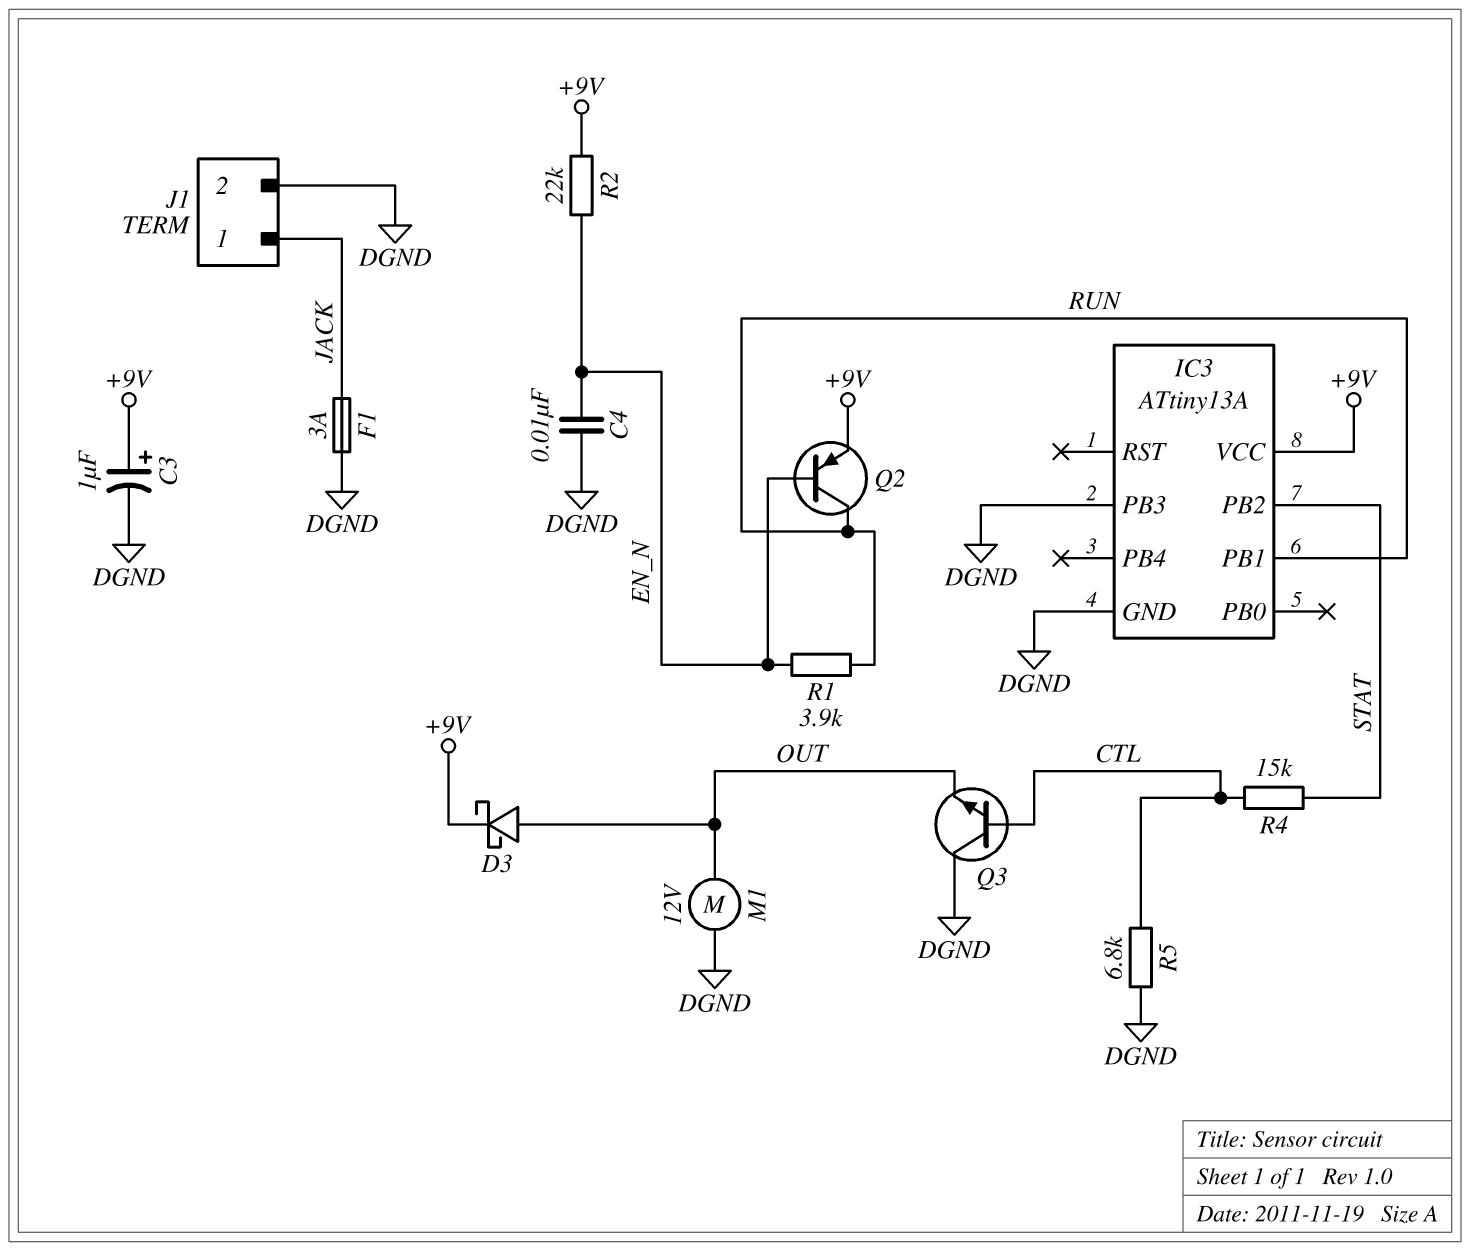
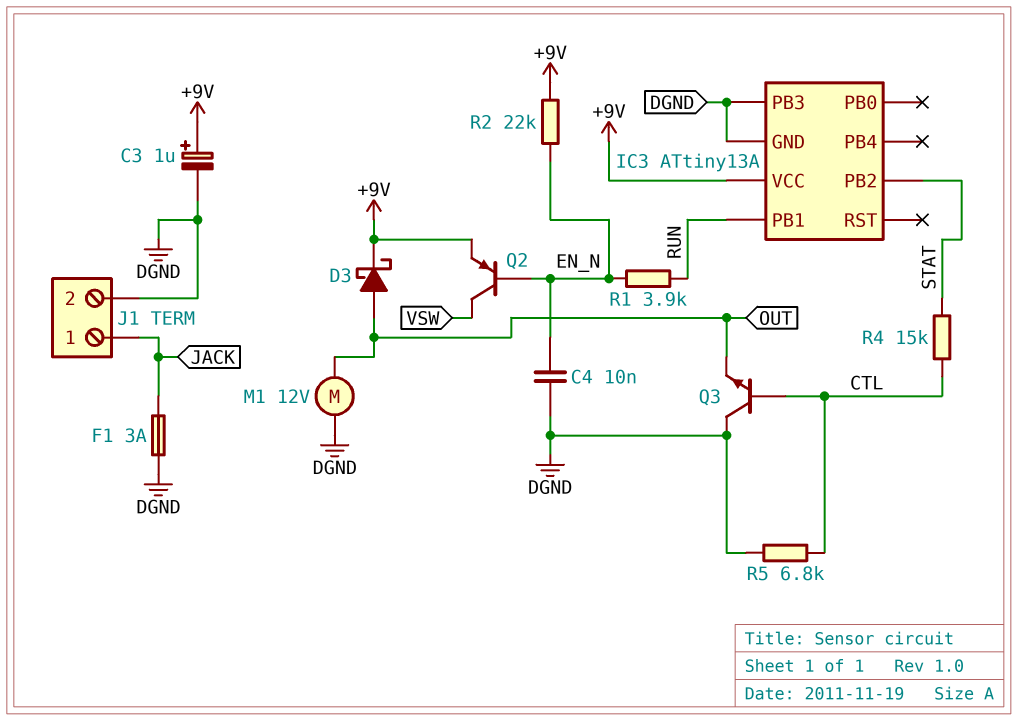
Q2: PNP (B EN_N, C RUN, E +9V) -> PNP (B EN_N, C VSW, E +9V)

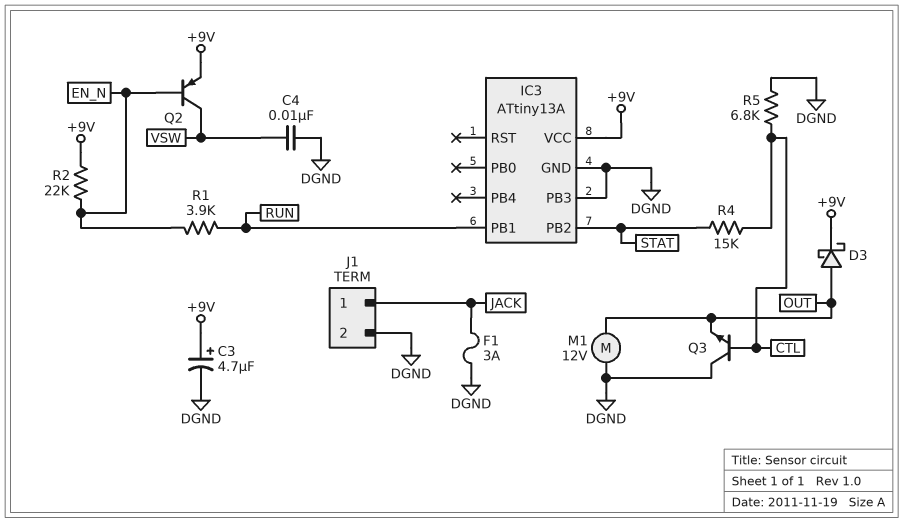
C3: 1uF (plus +9V, minus DGND) -> 4.7uF (plus +9V, minus DGND)
C4: 10nF (DGND, EN_N) -> 10nF (DGND, VSW)

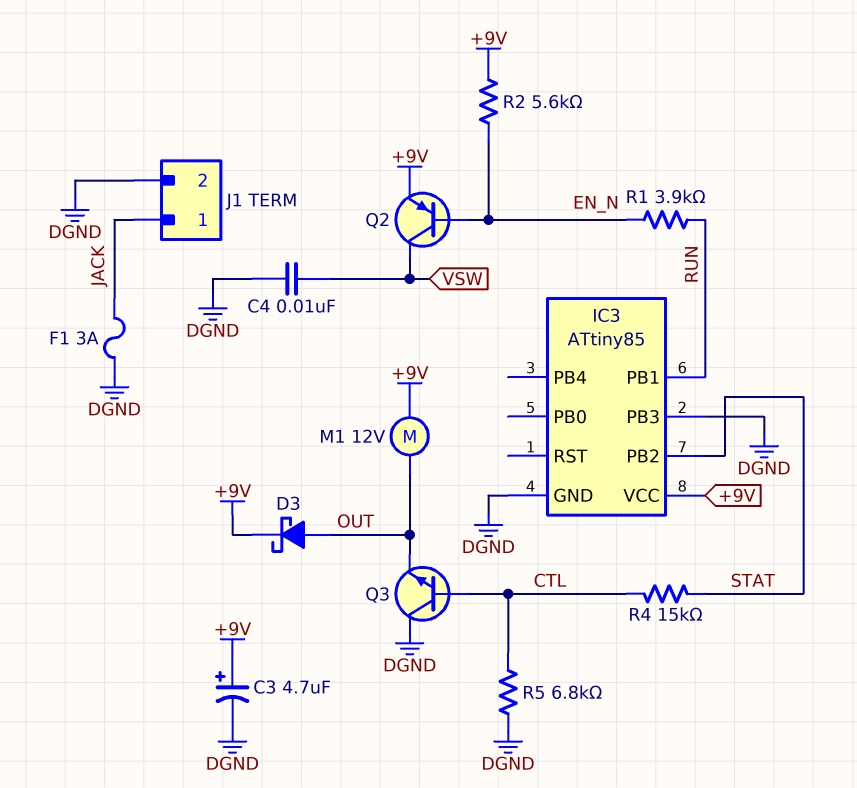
IC3: ATtiny13A -> ATtiny85
M1: motor 12V (DGND, OUT) -> motor 12V (+9V, OUT)
R2: 22k (+9V, EN_N) -> 5.6k (+9V, EN_N)

